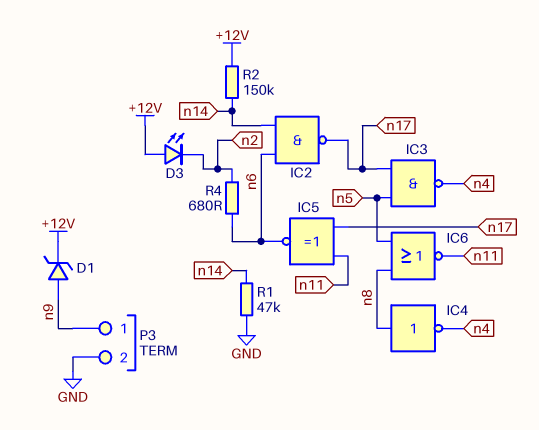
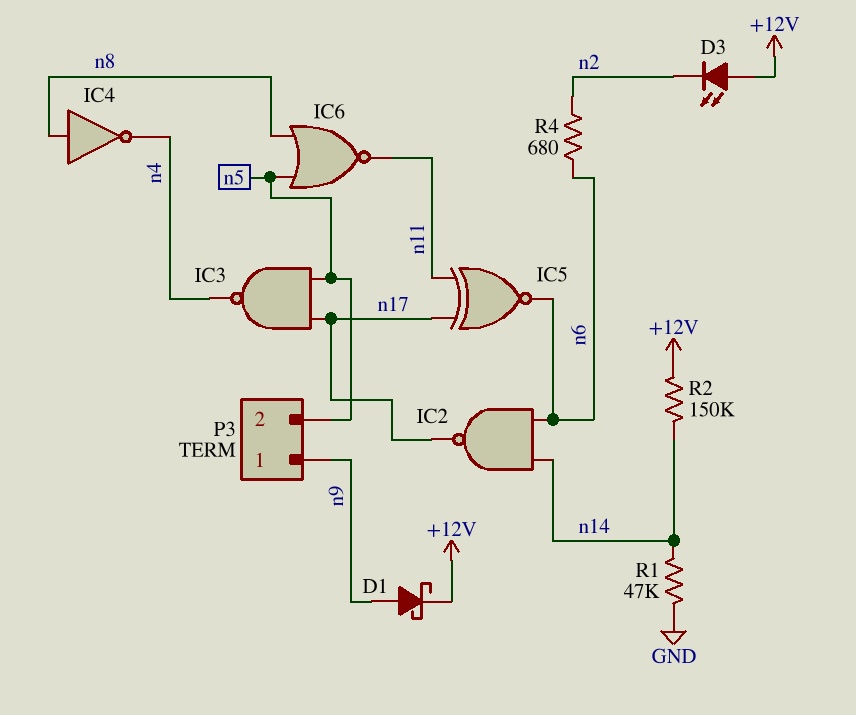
D1: zener (A n9, K +12V) -> schottky (A n9, K +12V)
P3 pin 2: GND -> n5

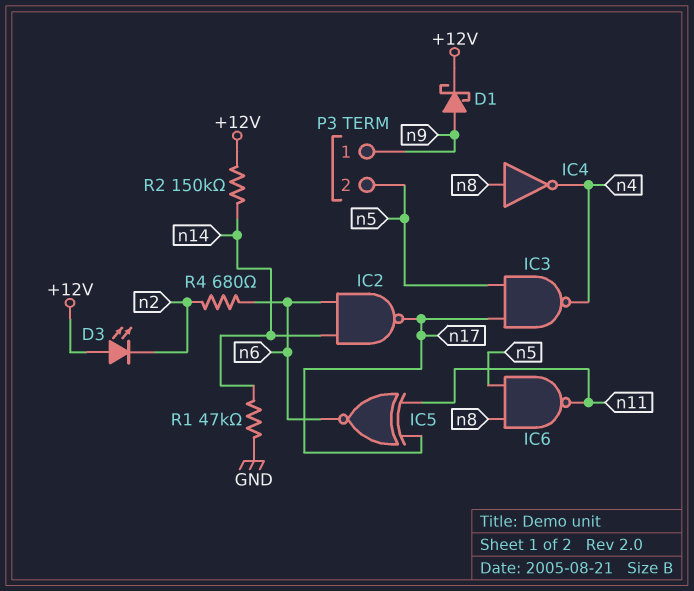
IC6: NOR (in n5, in n8, out n11) -> NAND (in n5, in n8, out n11)

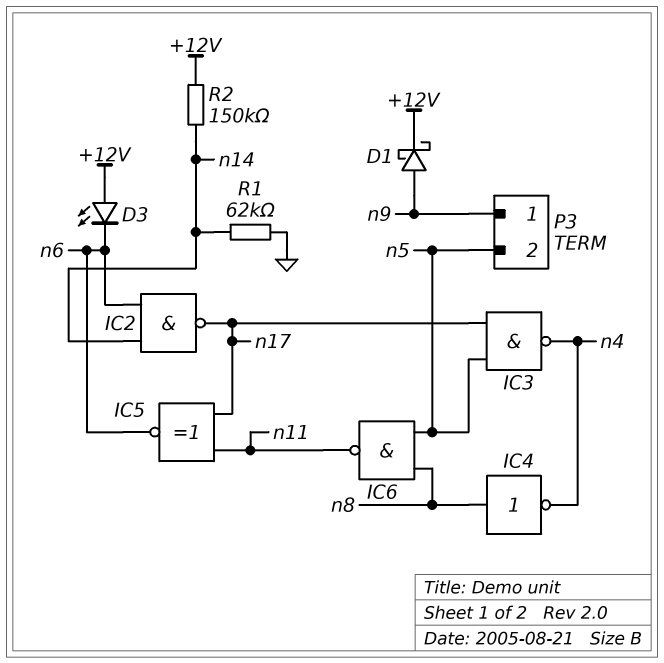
D3: LED (A +12V, K n2) -> LED (A +12V, K n6)
R1: 47k (GND, n14) -> 62k (GND, n14)
R4: 680 (n2, n6) -> none

